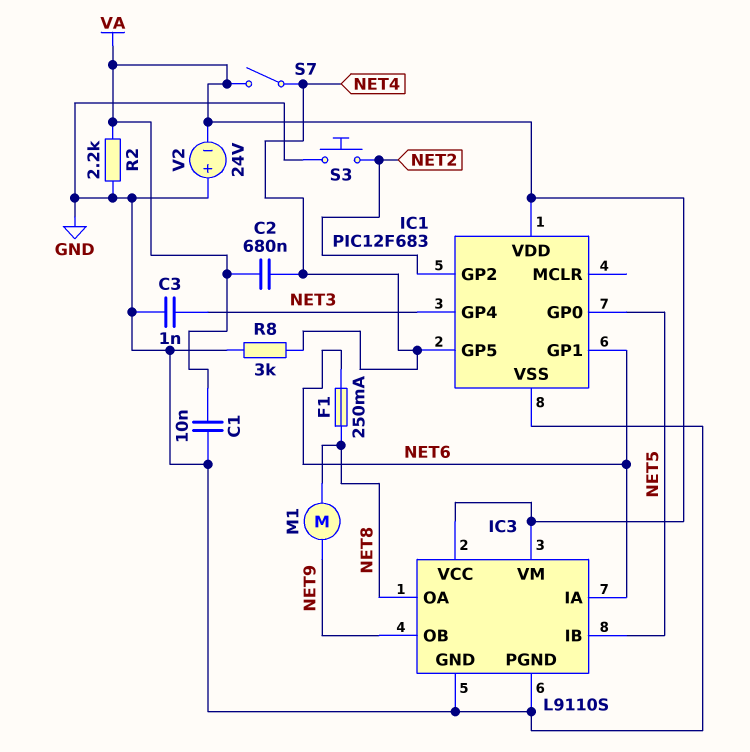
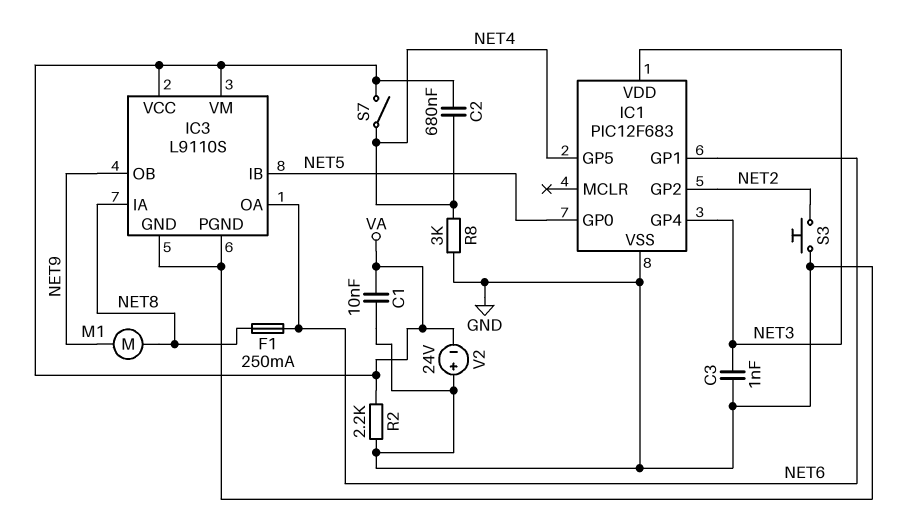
IC1 pin VDD: VA -> NET3
IC3 pin IA: NET6 -> NET8
IC3 pin OA: NET8 -> NET6

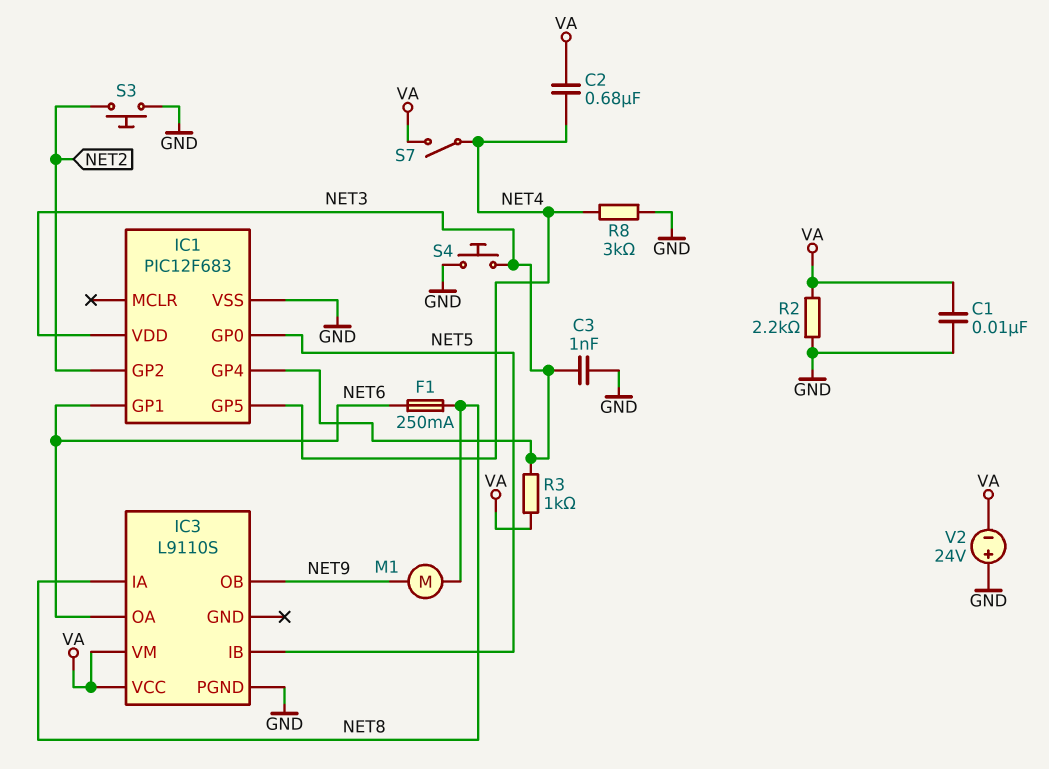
IC3 pin GND: GND -> none
R3: none -> 1k (NET3, VA)
S4: none -> button (GND, NET3)

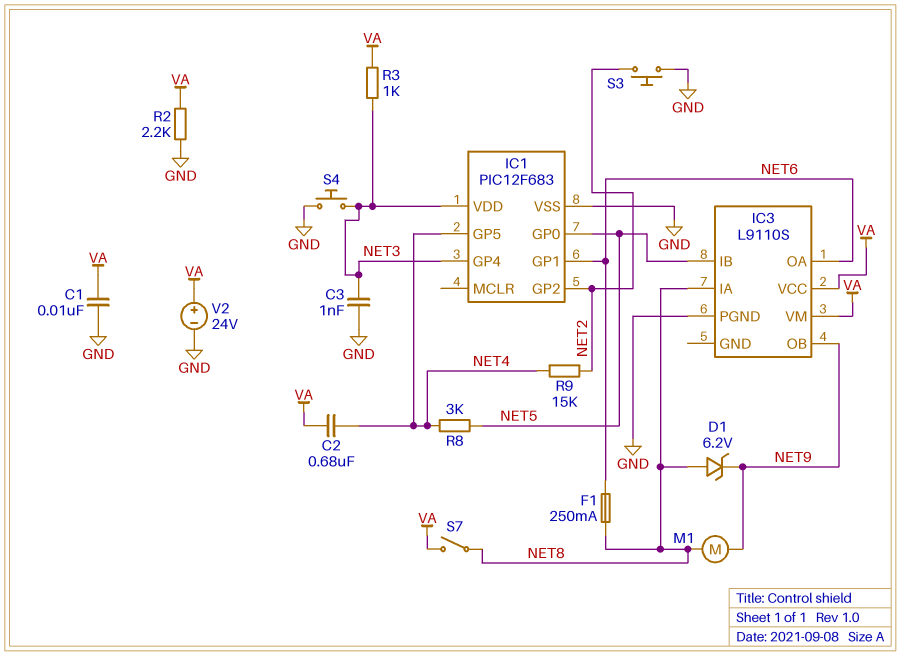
D1: none -> zener 6.2V (A NET8, K NET9)
R8: 3k (GND, NET4) -> 3k (NET4, NET5)
R9: none -> 15k (NET2, NET4)
S7: switch (NET4, VA) -> switch (NET8, VA)
V2: 24V (plus GND, minus VA) -> 24V (plus VA, minus GND)

